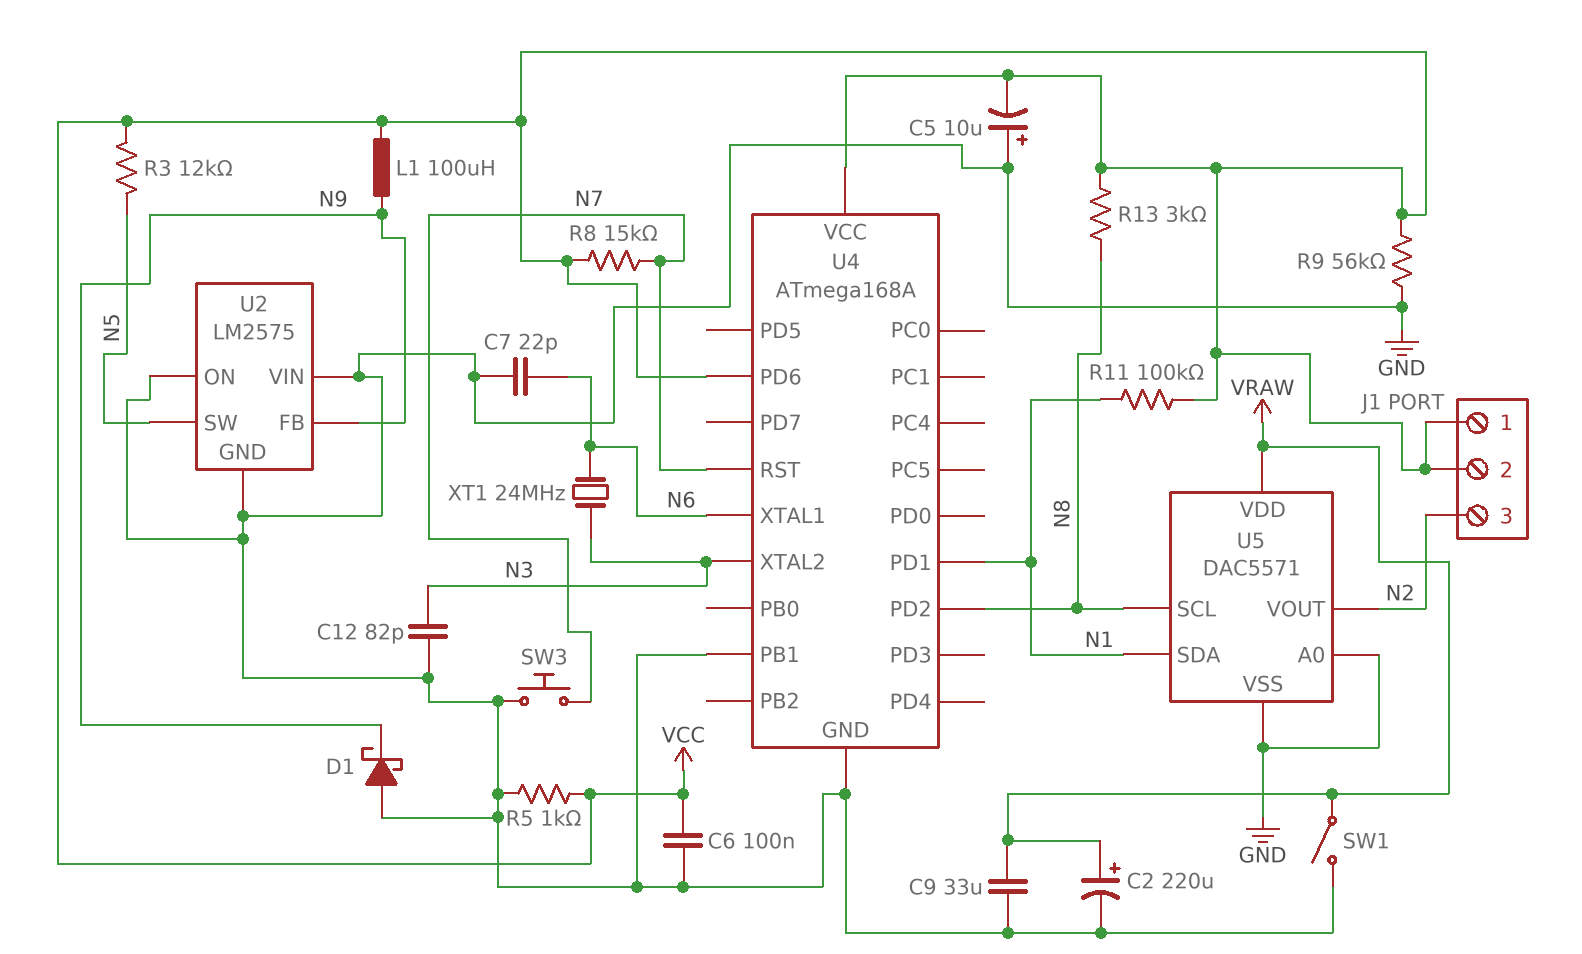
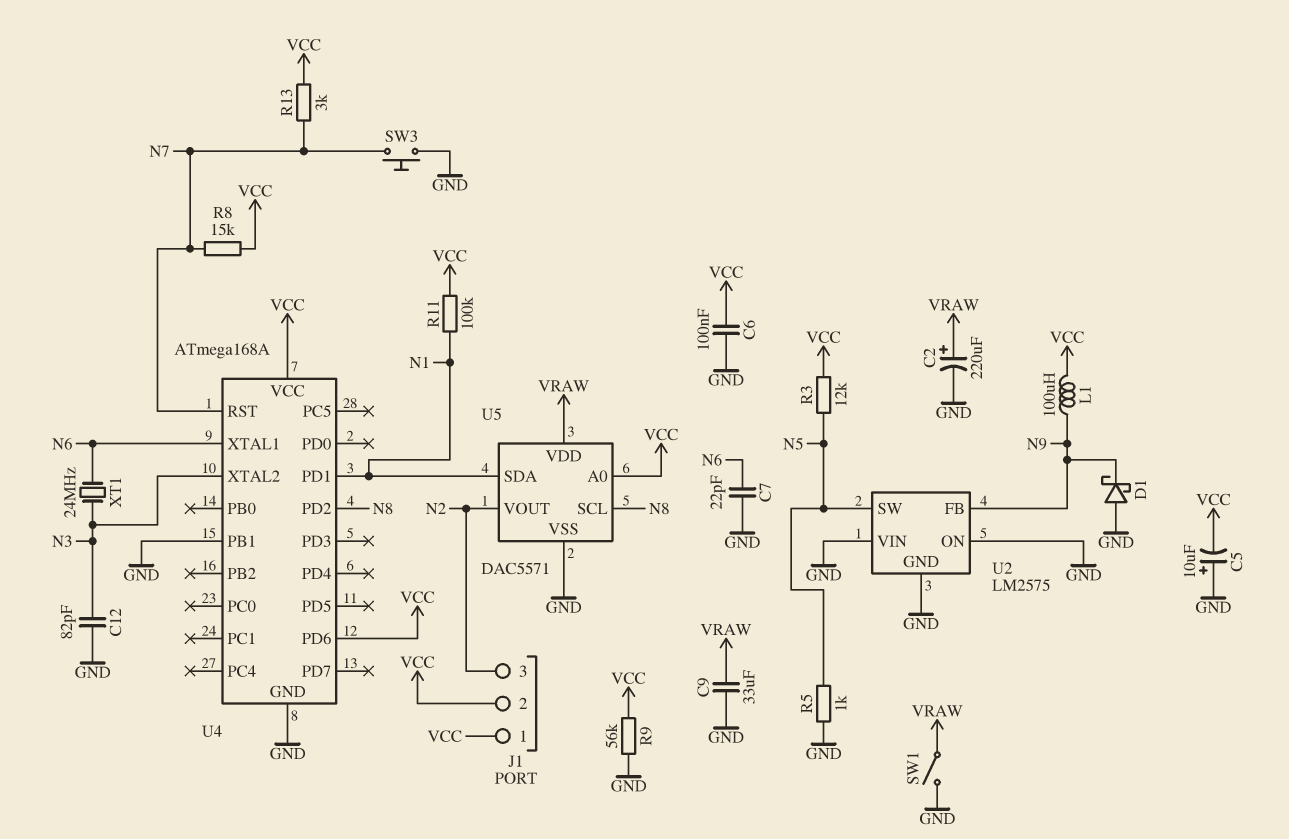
R5: 1k (GND, VCC) -> 1k (GND, N5)
R13: 3k (N8, VCC) -> 3k (N7, VCC)
U5 pin A0: GND -> VCC

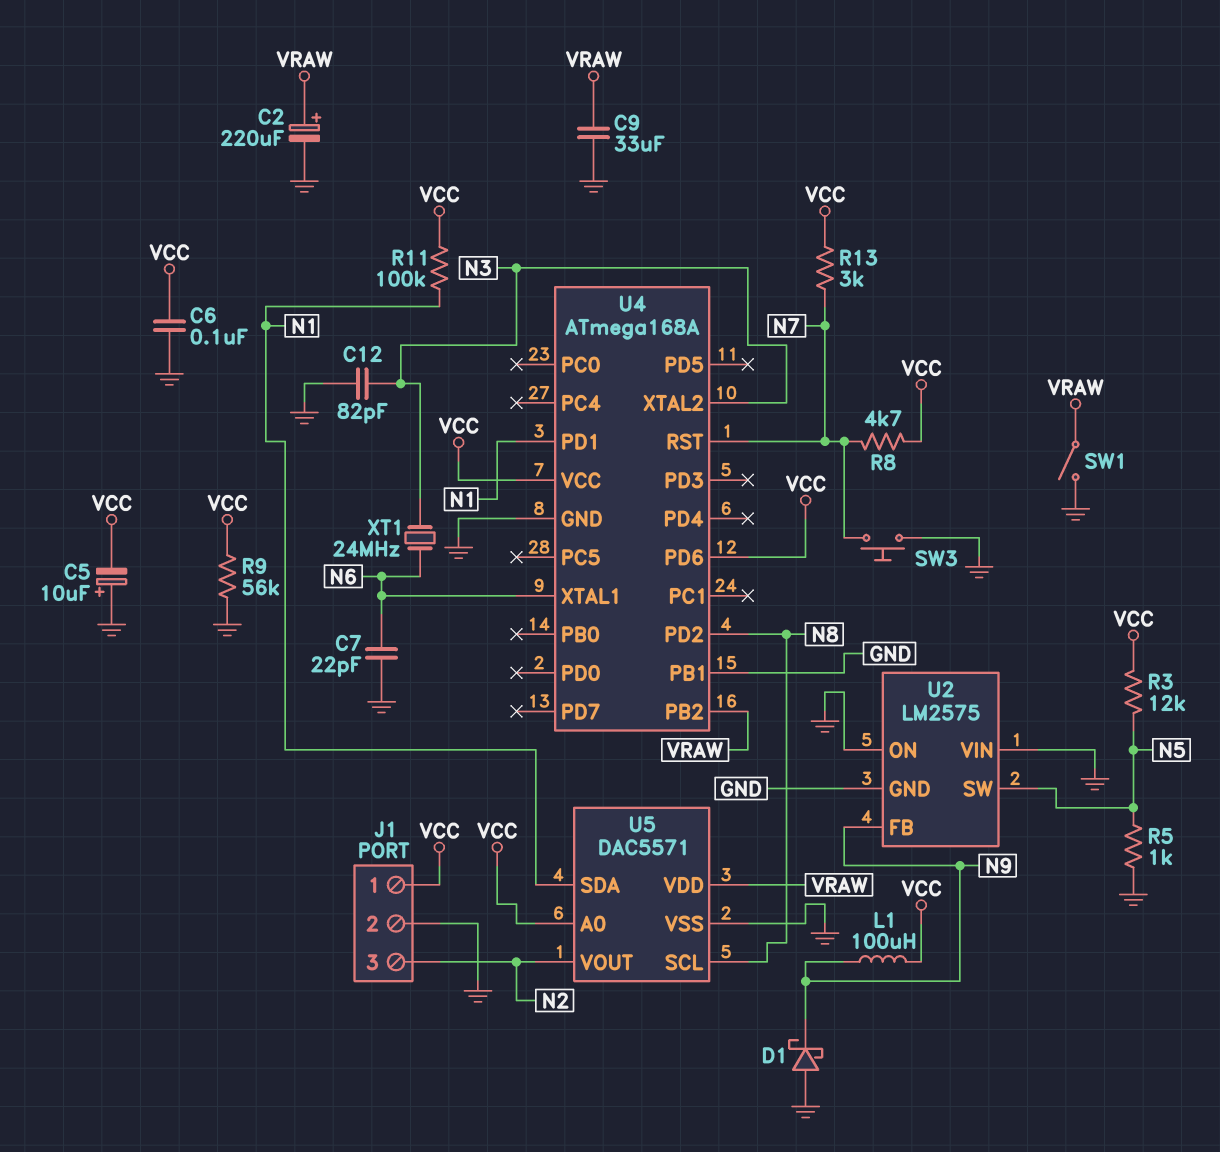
J1 pin 2: VCC -> GND
R8: 15k (N7, VCC) -> 4.7k (N7, VCC)
U4 pin PB2: none -> VRAW

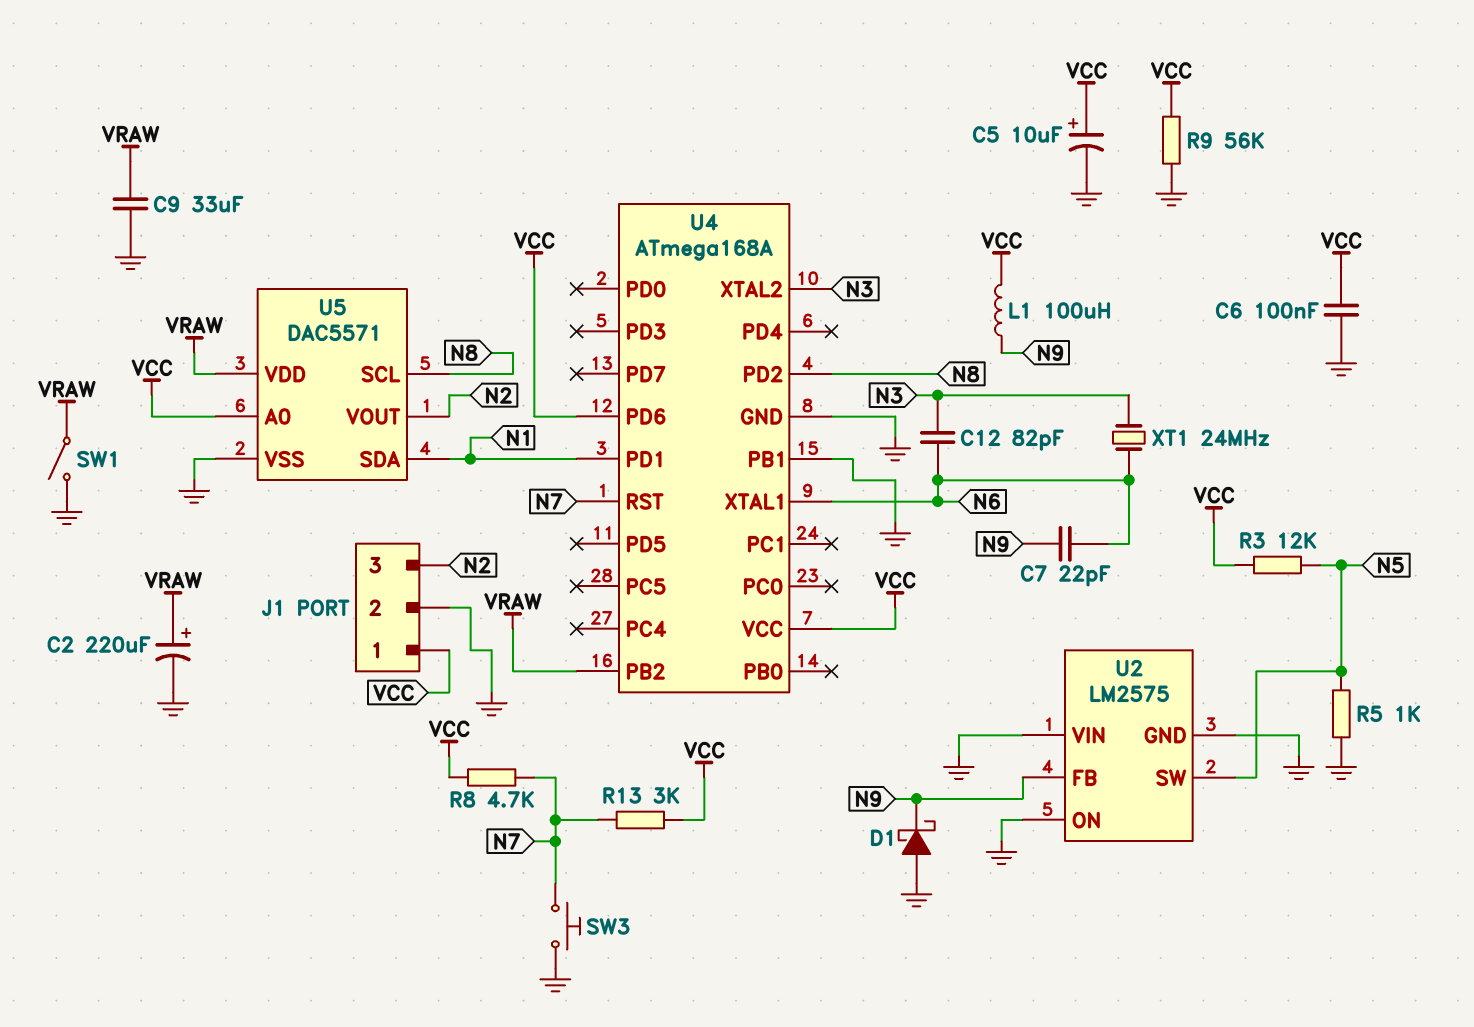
C5: 10uF (plus GND, minus VCC) -> 10uF (plus VCC, minus GND)
C7: 22pF (GND, N6) -> 22pF (N6, N9)
C12: 82pF (GND, N3) -> 82pF (N3, N6)
R11: 100k (N1, VCC) -> none

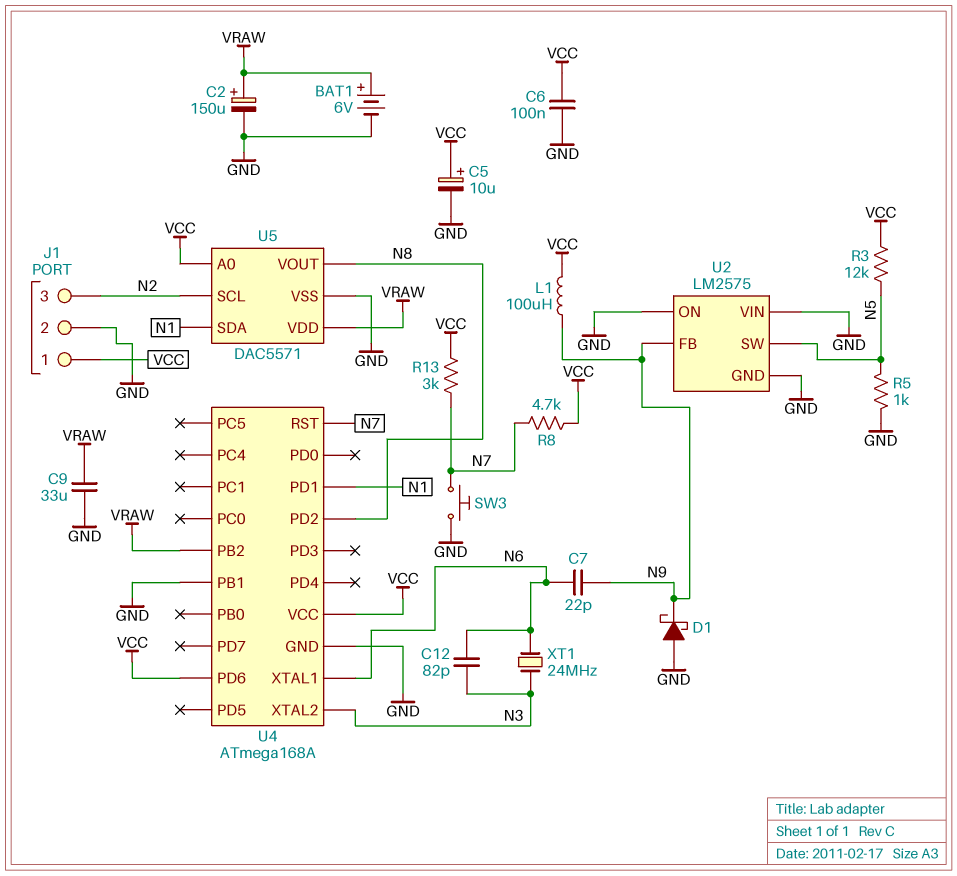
BAT1: none -> 6V (plus VRAW, minus GND)
C2: 220uF (plus VRAW, minus GND) -> 150uF (plus VRAW, minus GND)
R9: 56k (GND, VCC) -> none
SW1: switch (GND, VRAW) -> none
U5 pin SCL: N8 -> N2
U5 pin VOUT: N2 -> N8

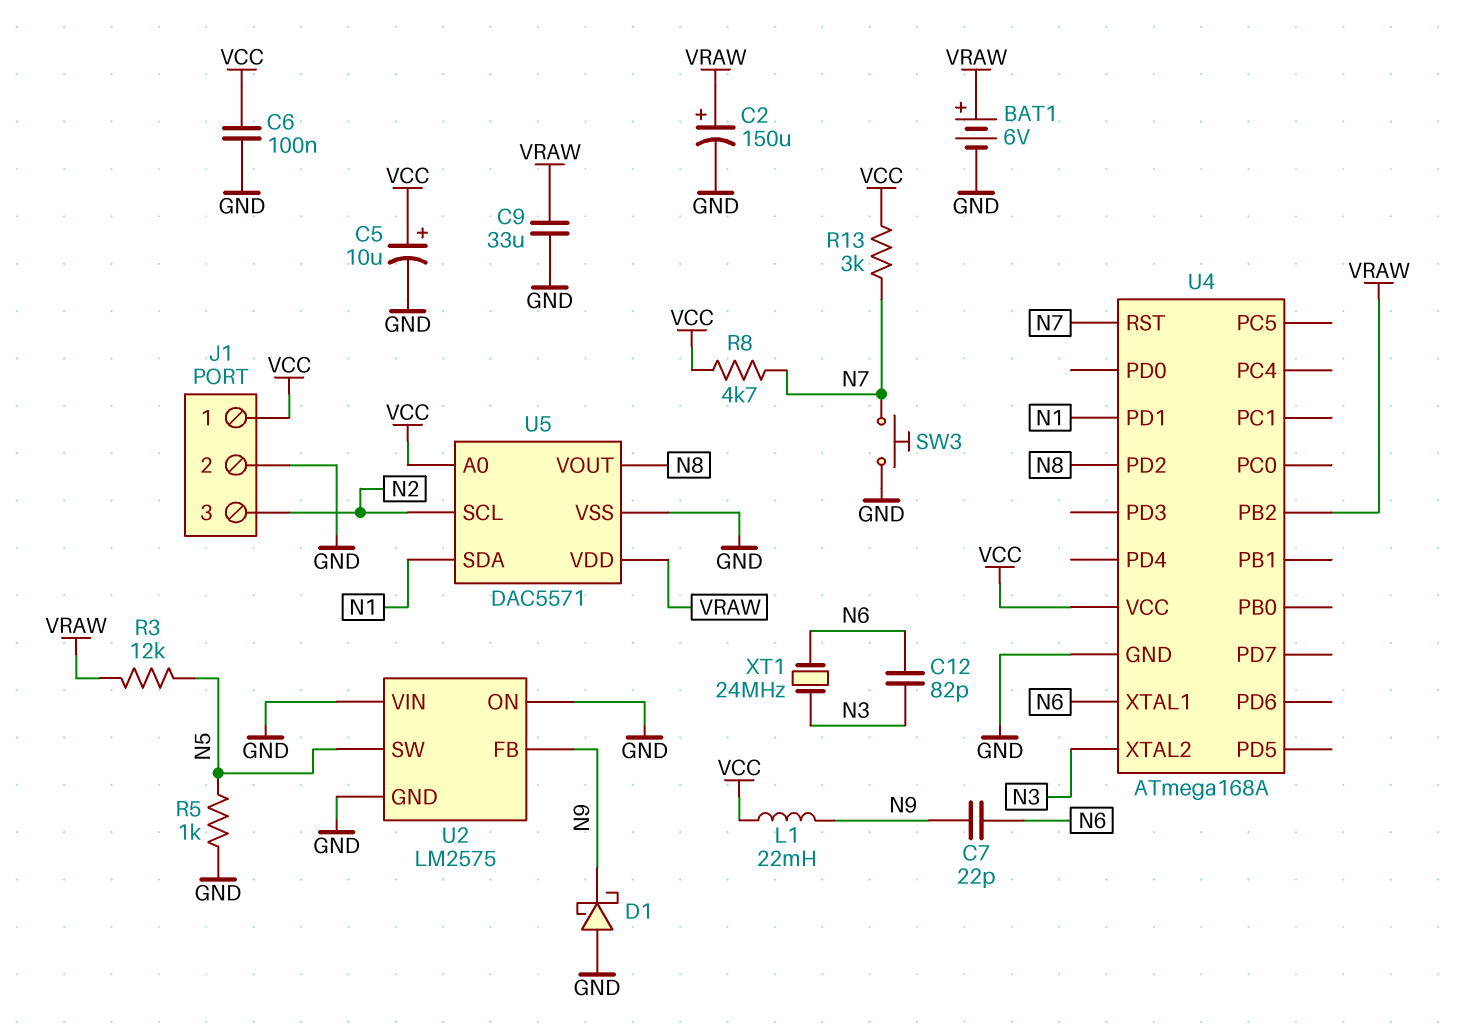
L1: 100uH (N9, VCC) -> 22mH (N9, VCC)
R3: 12k (N5, VCC) -> 12k (N5, VRAW)
U4 pin PB1: GND -> none
U4 pin PD6: VCC -> none

